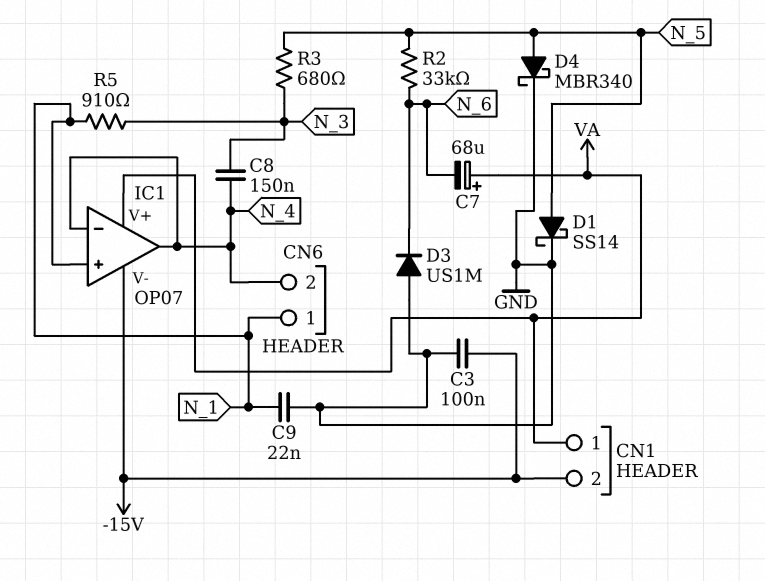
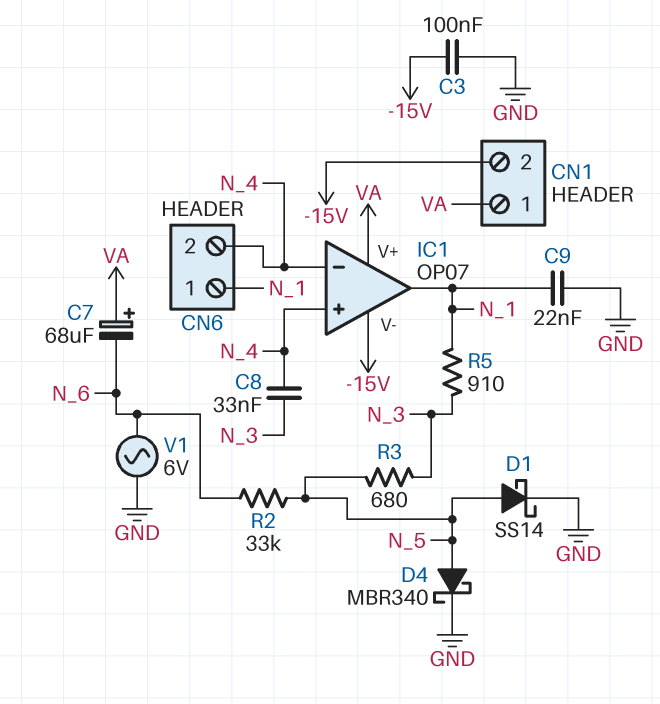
C8: 150nF (N_3, N_4) -> 33nF (N_3, N_4)
D3: diode US1M (A GND, K N_6) -> none
IC1 pin in+: N_1 -> N_4
IC1 pin out: N_4 -> N_1
V1: none -> AC 6V (GND, N_6)

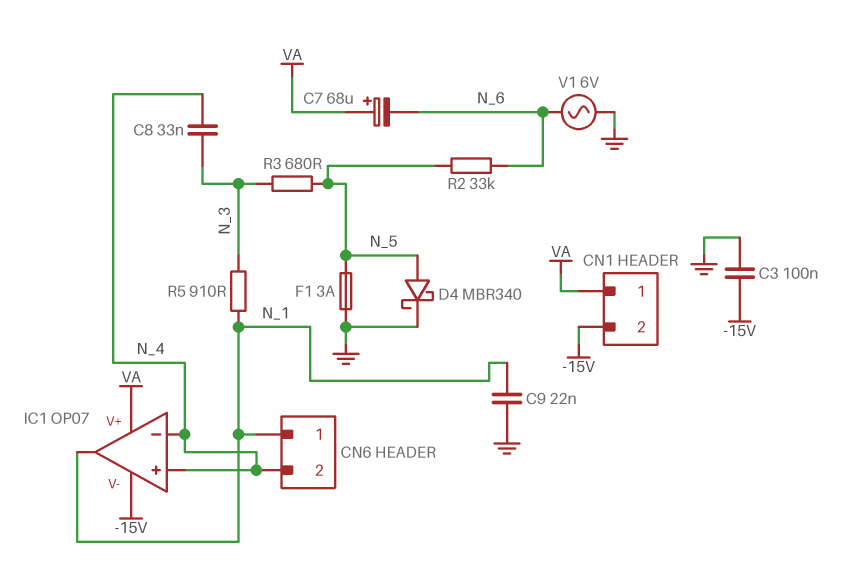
D1: schottky SS14 (A N_5, K GND) -> none
F1: none -> 3A (GND, N_5)

